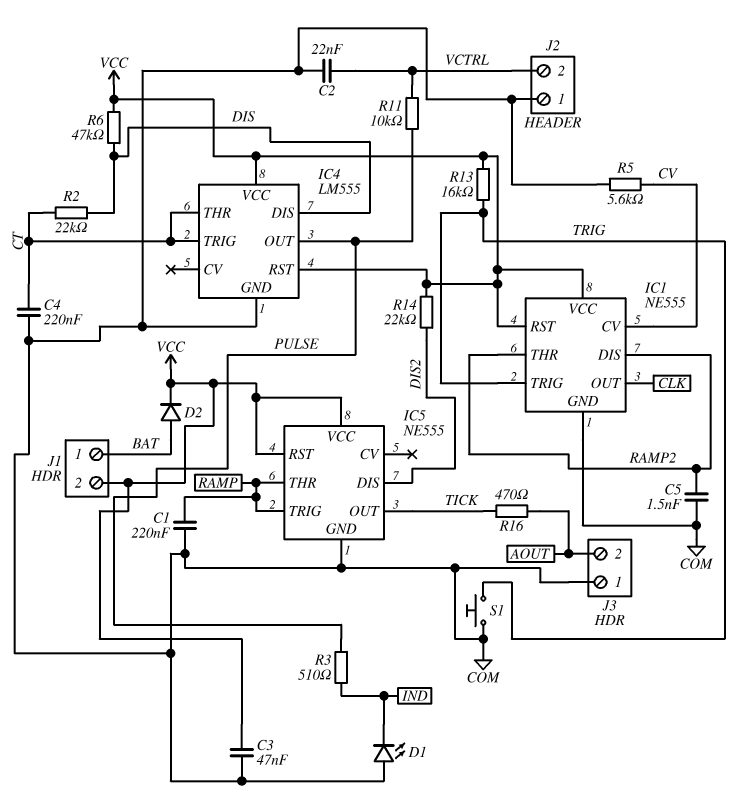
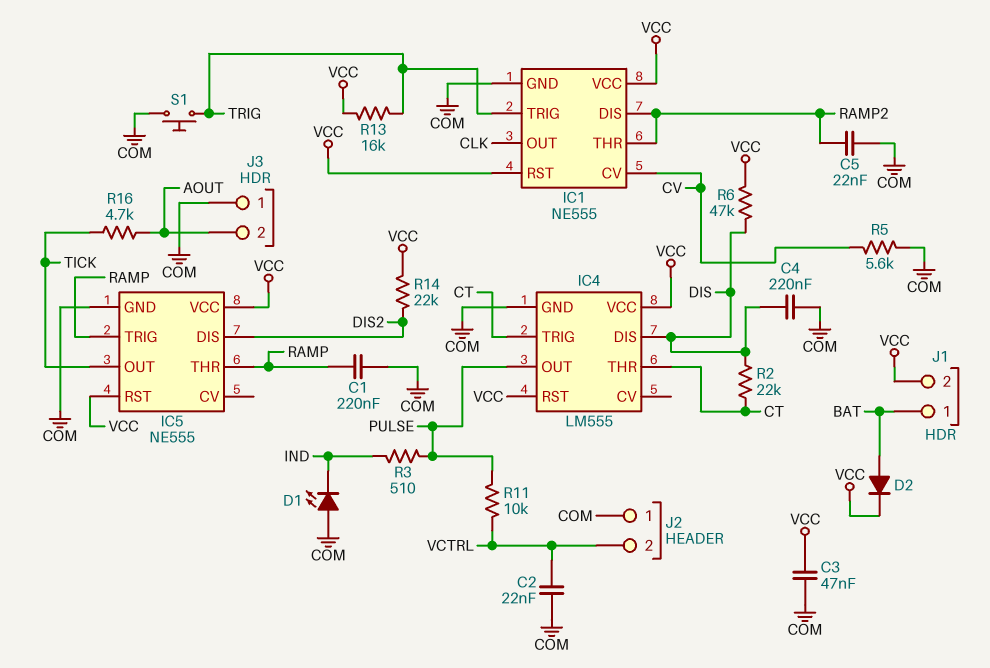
C4: 220nF (COM, CT) -> 220nF (COM, DIS)
C5: 1.5nF (COM, RAMP2) -> 22nF (COM, RAMP2)
R16: 470 (AOUT, TICK) -> 4.7k (AOUT, TICK)

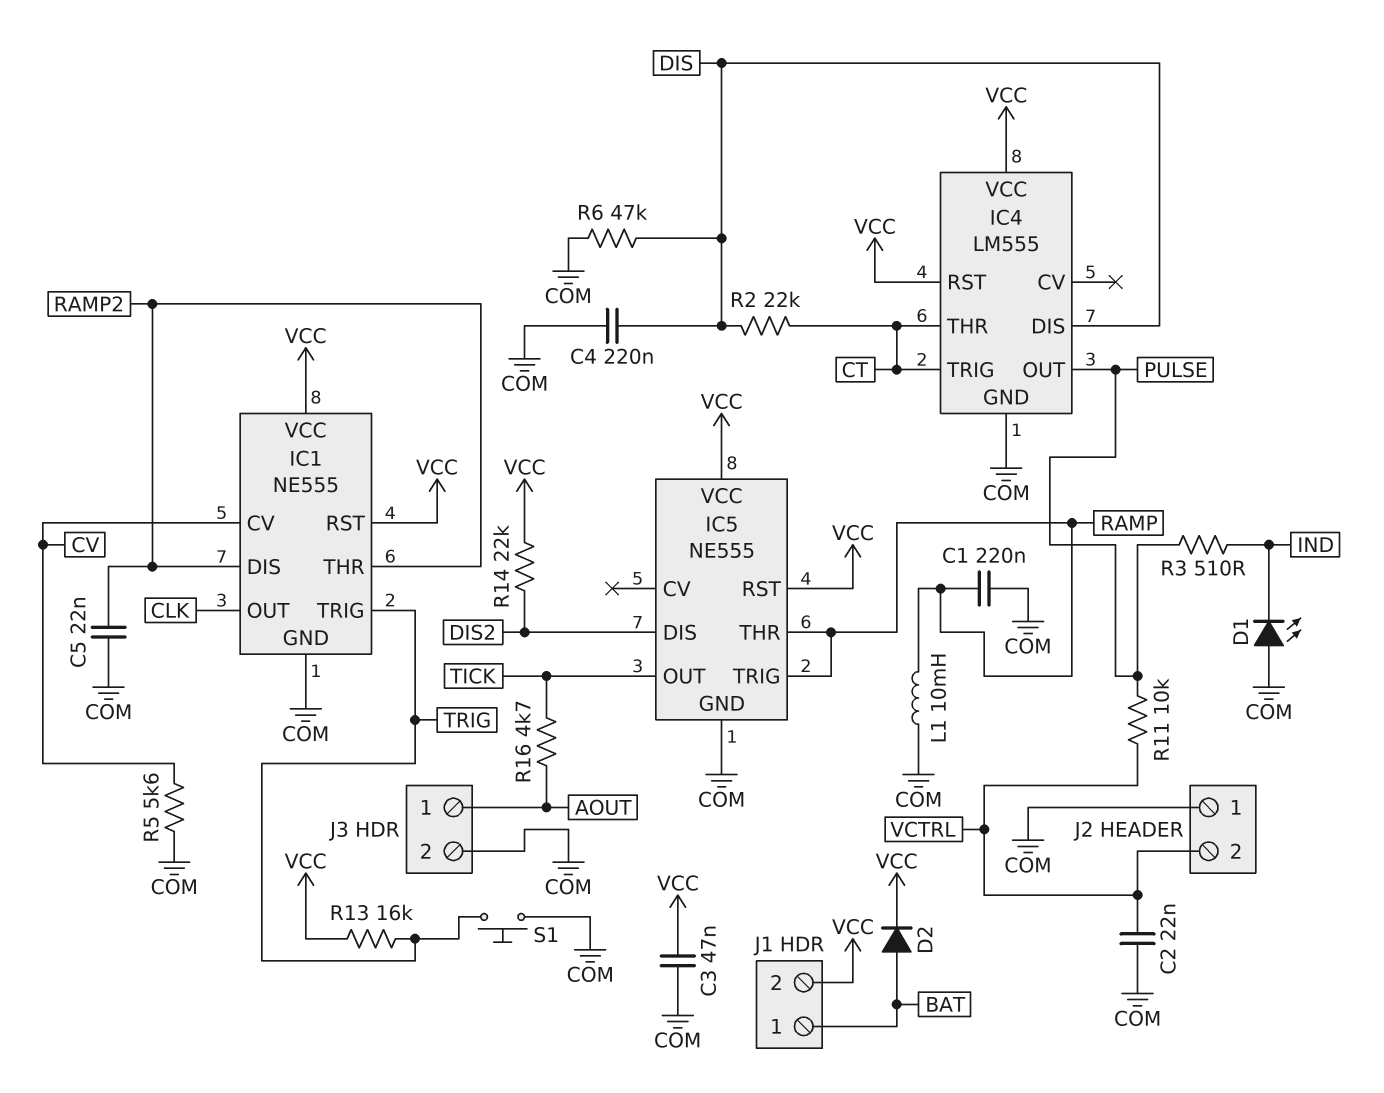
J3 pin 1: COM -> AOUT
J3 pin 2: AOUT -> COM
L1: none -> 10mH (COM, RAMP)
R6: 47k (DIS, VCC) -> 47k (COM, DIS)

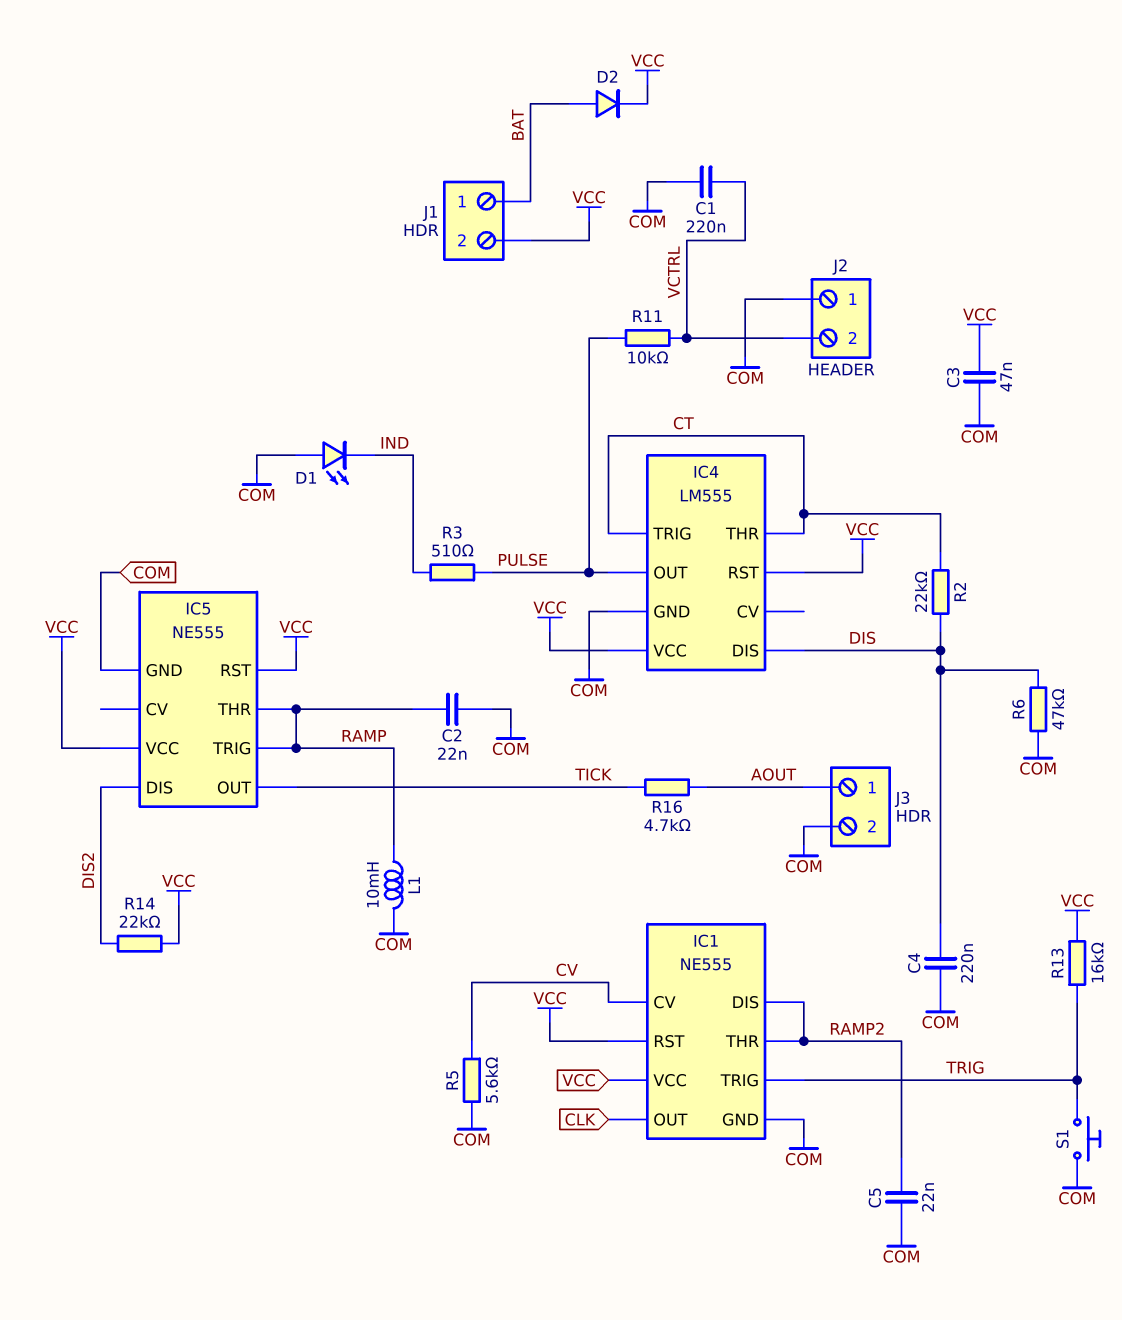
C1: 220nF (COM, RAMP) -> 220nF (COM, VCTRL)
C2: 22nF (COM, VCTRL) -> 22nF (COM, RAMP)

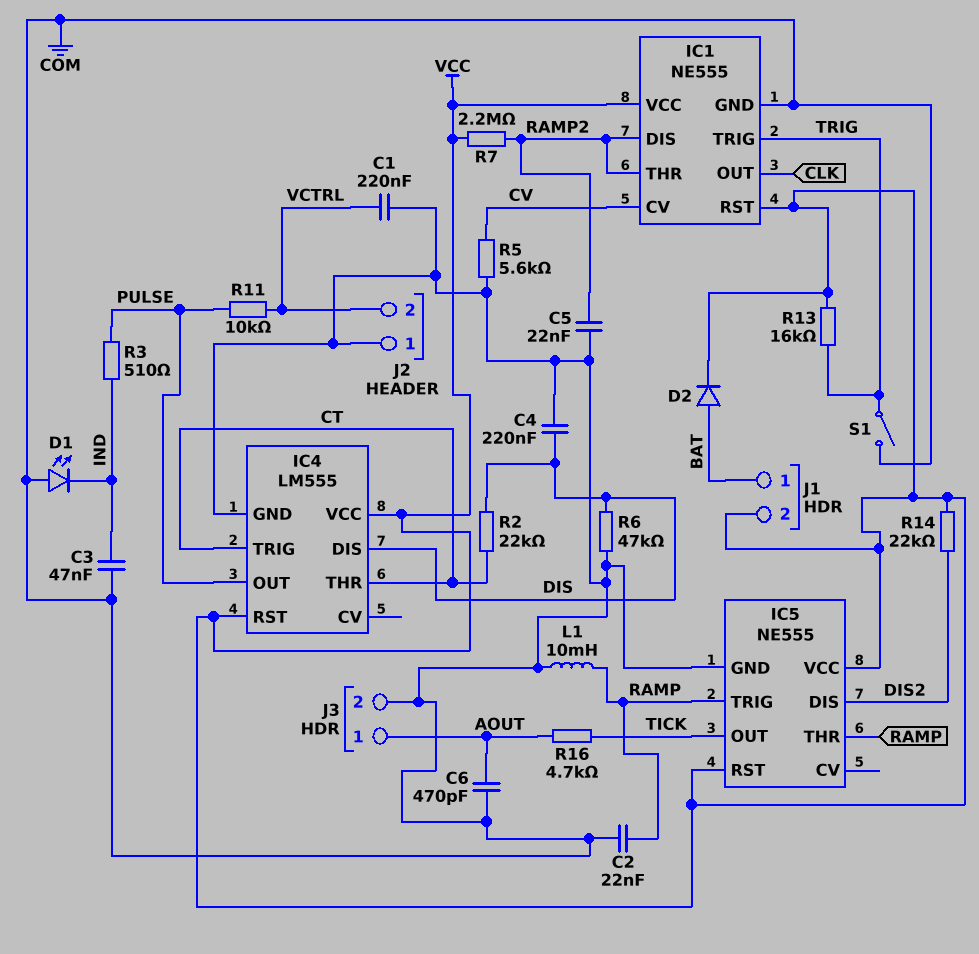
C3: 47nF (COM, VCC) -> 47nF (COM, IND)
C6: none -> 470pF (AOUT, COM)
R7: none -> 2.2M (RAMP2, VCC)
S1: button (COM, TRIG) -> switch (COM, TRIG)

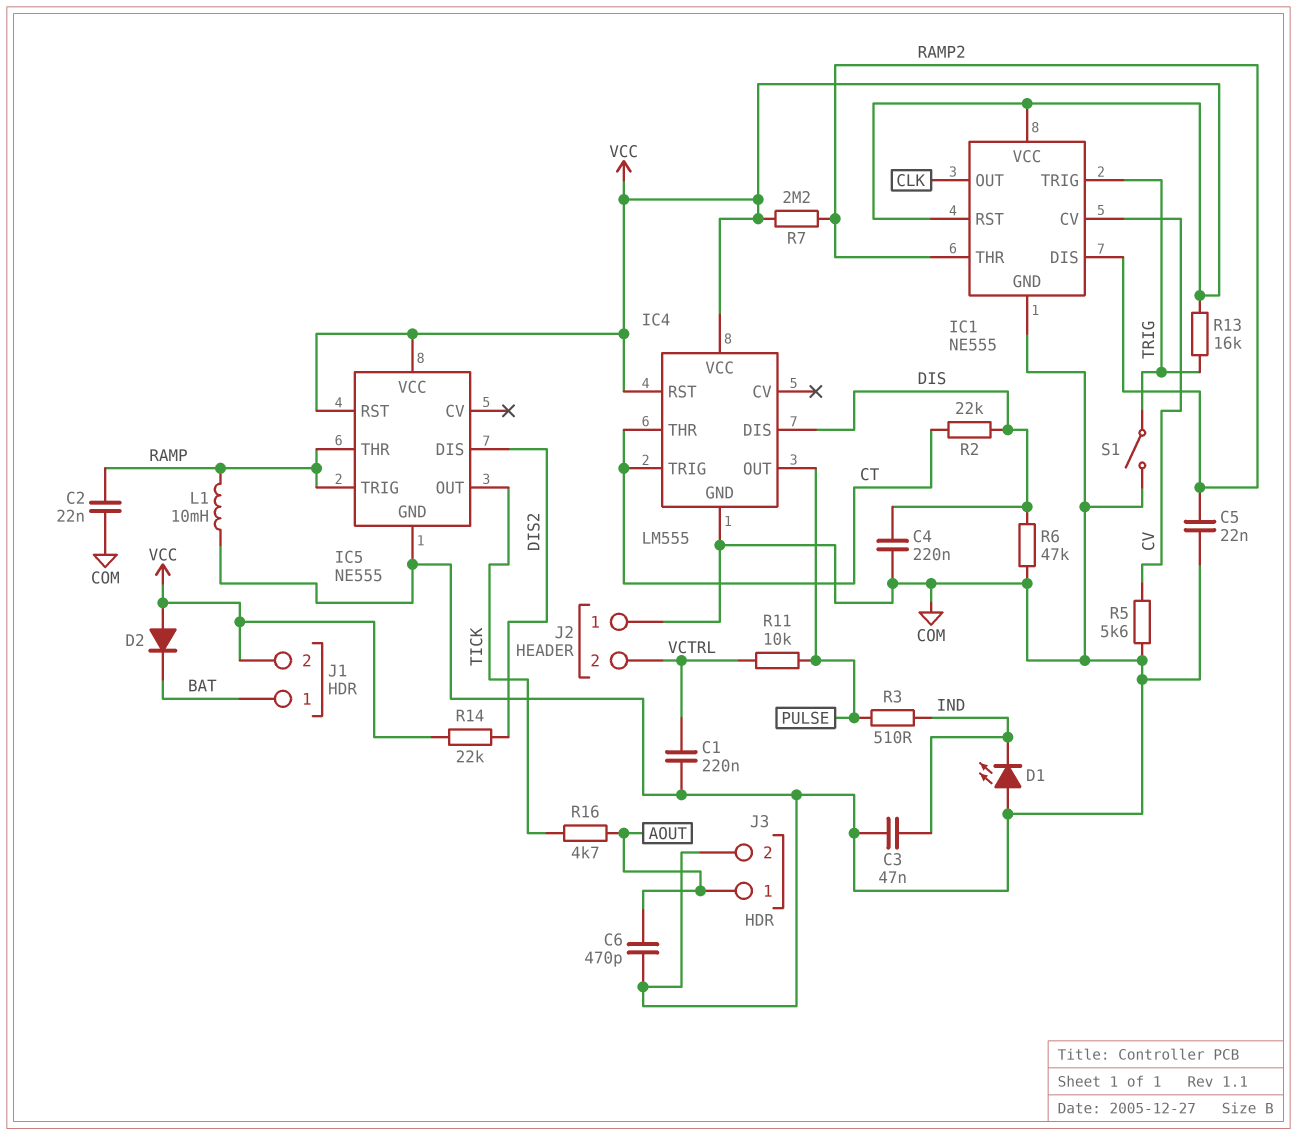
D2: diode (A BAT, K VCC) -> diode (A VCC, K BAT)

